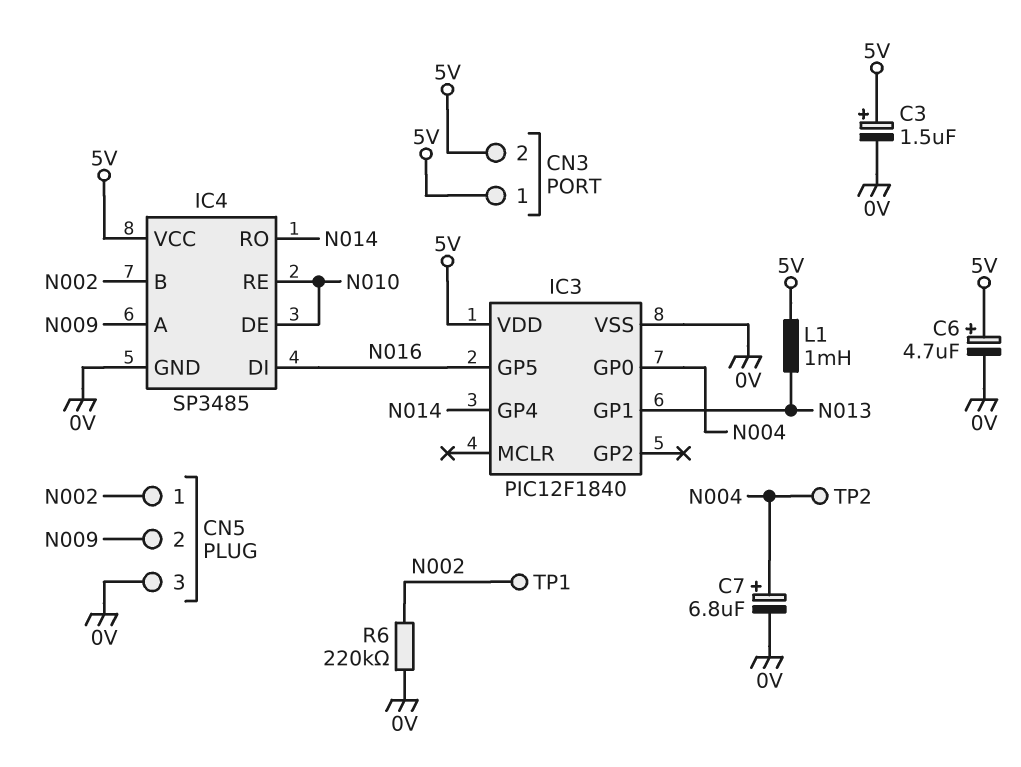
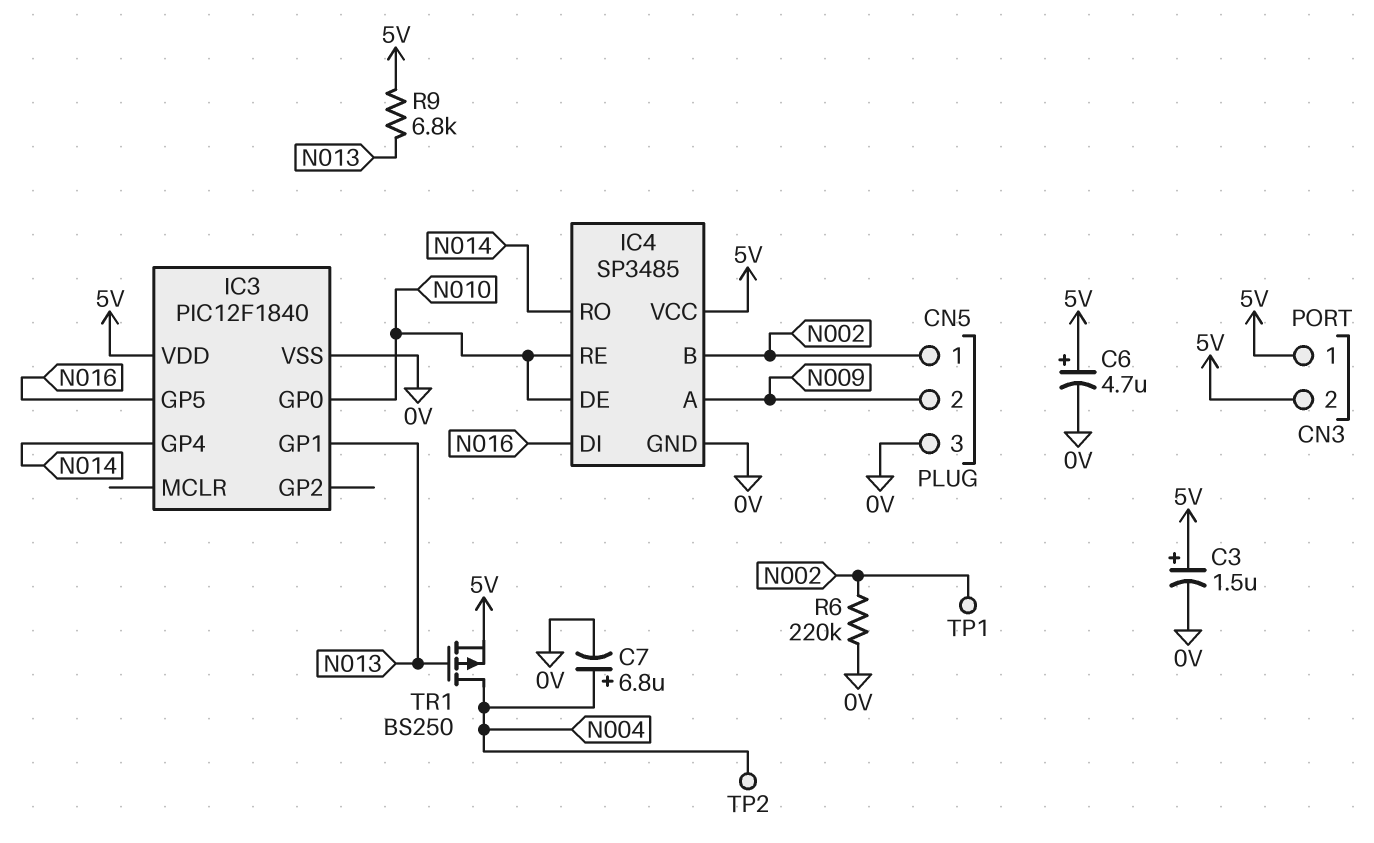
IC3 pin GP0: N004 -> N010
L1: 1mH (5V, N013) -> none
R9: none -> 6.8k (5V, N013)
TR1: none -> PMOS BS250 (G N013, D N004, S 5V)

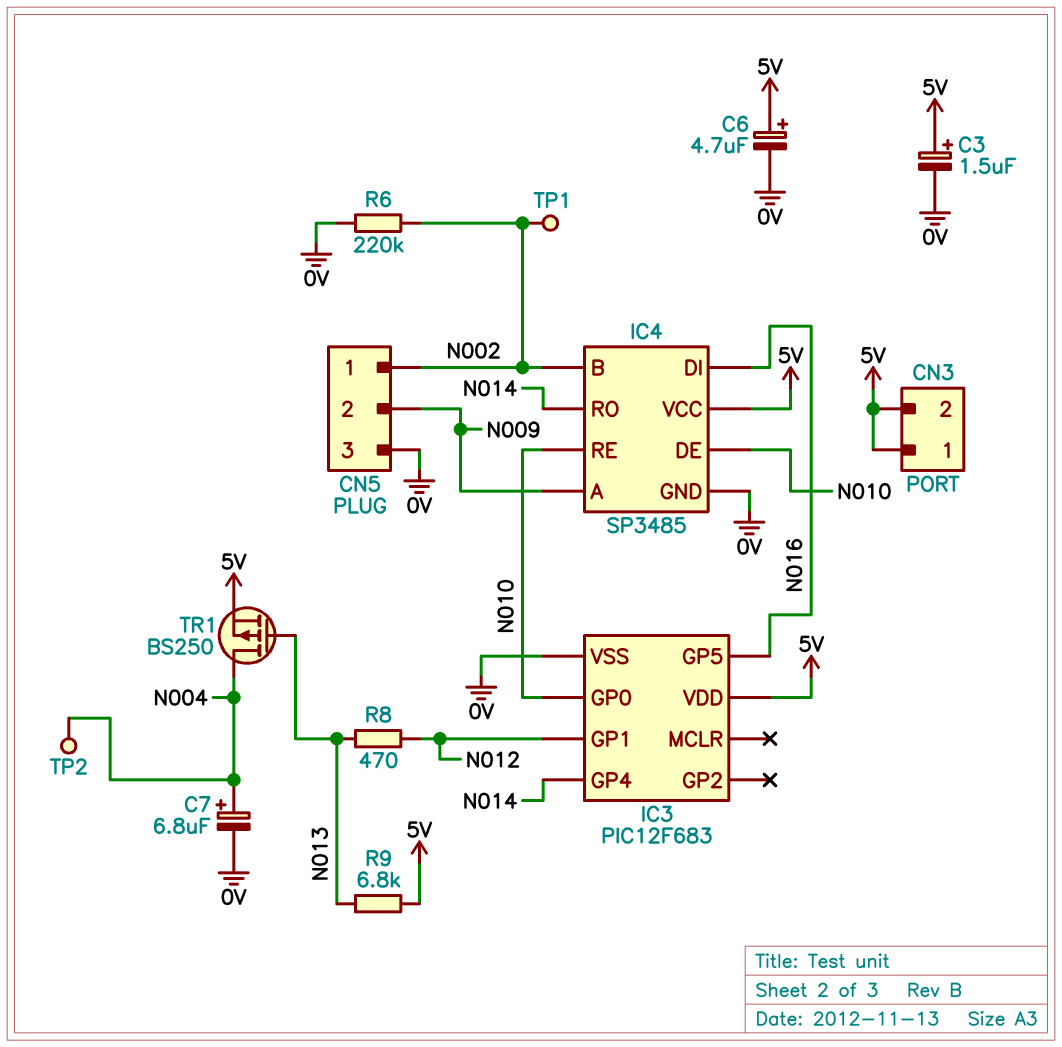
IC3: PIC12F1840 -> PIC12F683
IC3 pin GP1: N013 -> N012
R8: none -> 470 (N012, N013)

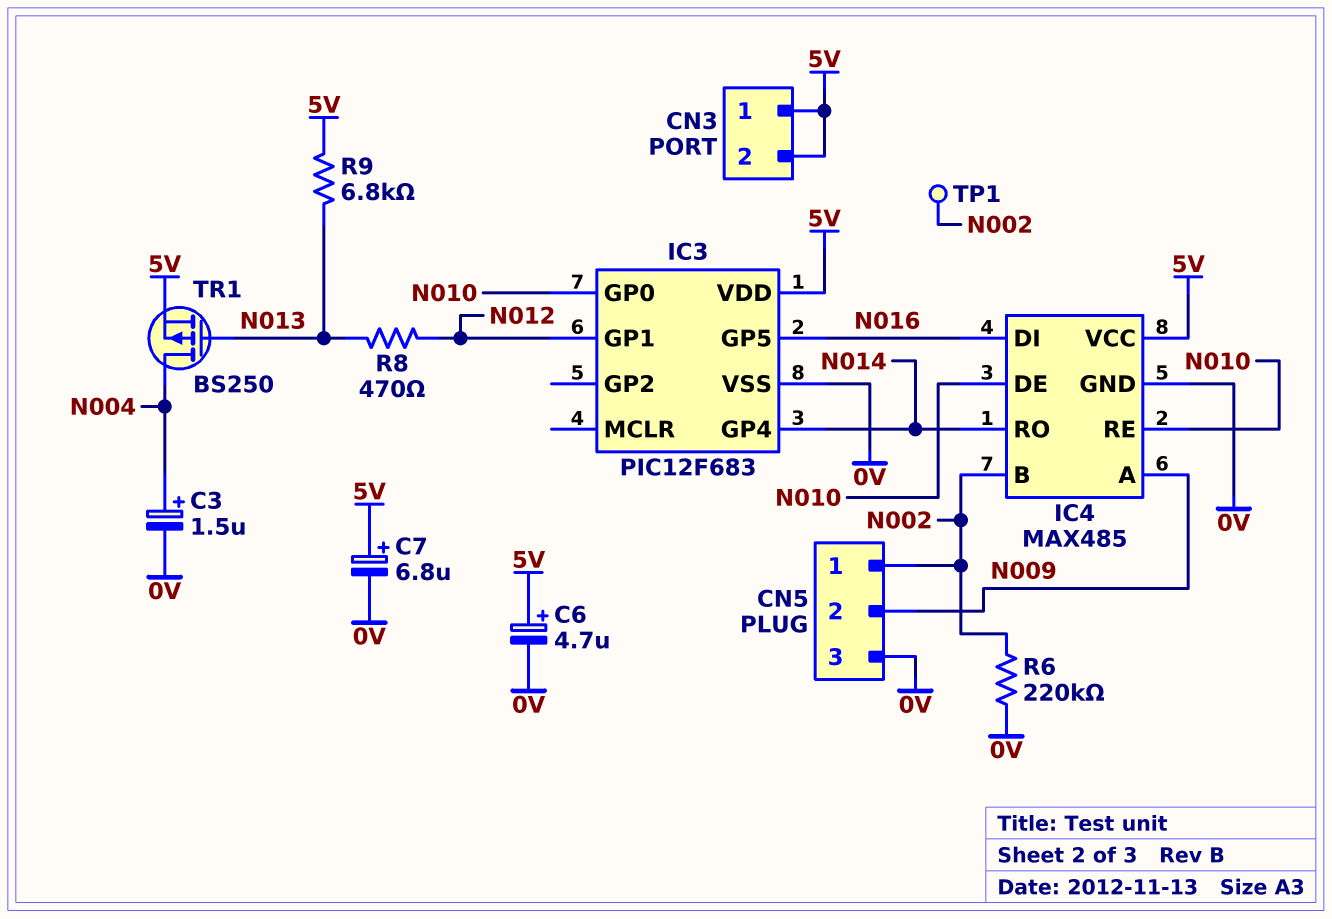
C3: 1.5uF (plus 5V, minus 0V) -> 1.5uF (plus N004, minus 0V)
C7: 6.8uF (plus N004, minus 0V) -> 6.8uF (plus 5V, minus 0V)
IC4: SP3485 -> MAX485
TP2: test point (N004) -> none

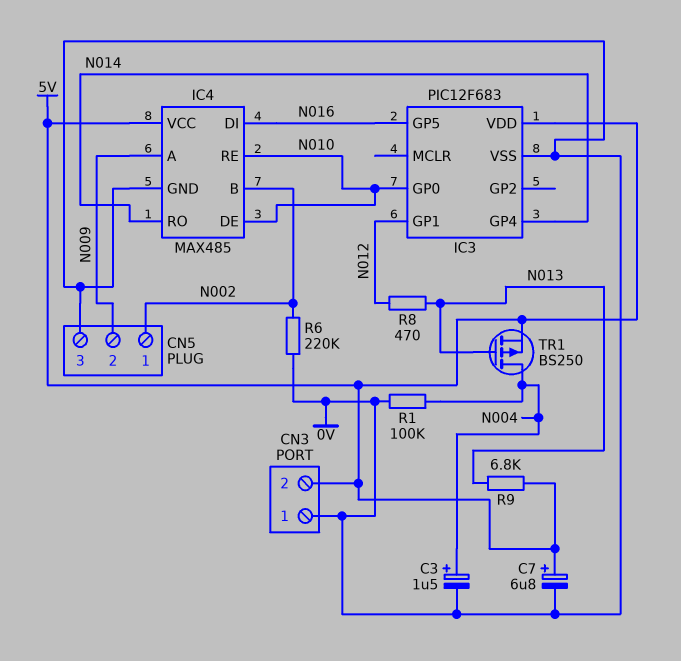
C6: 4.7uF (plus 5V, minus 0V) -> none
CN3 pin 1: 5V -> 0V
R1: none -> 100k (0V, N004)
TP1: test point (N002) -> none

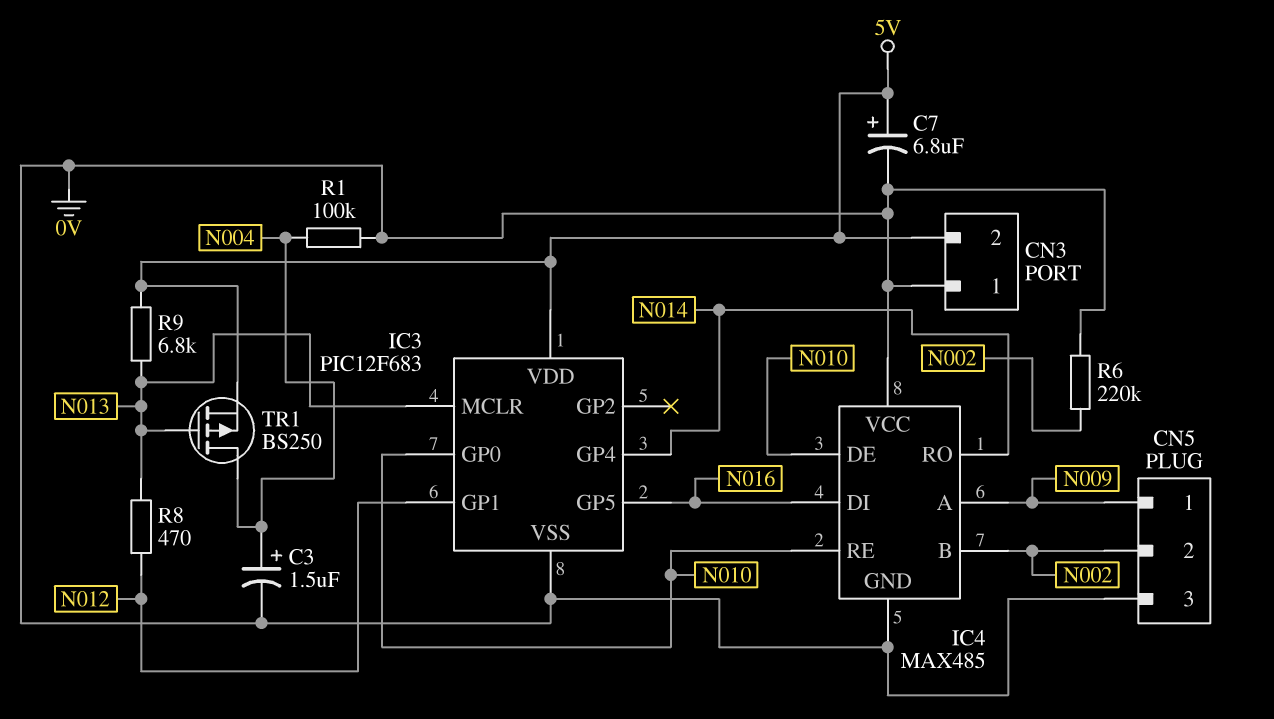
CN5 pin 1: N002 -> N009
CN5 pin 2: N009 -> N002
IC3 pin MCLR: none -> N013
IC4 pin VCC: 5V -> 0V

